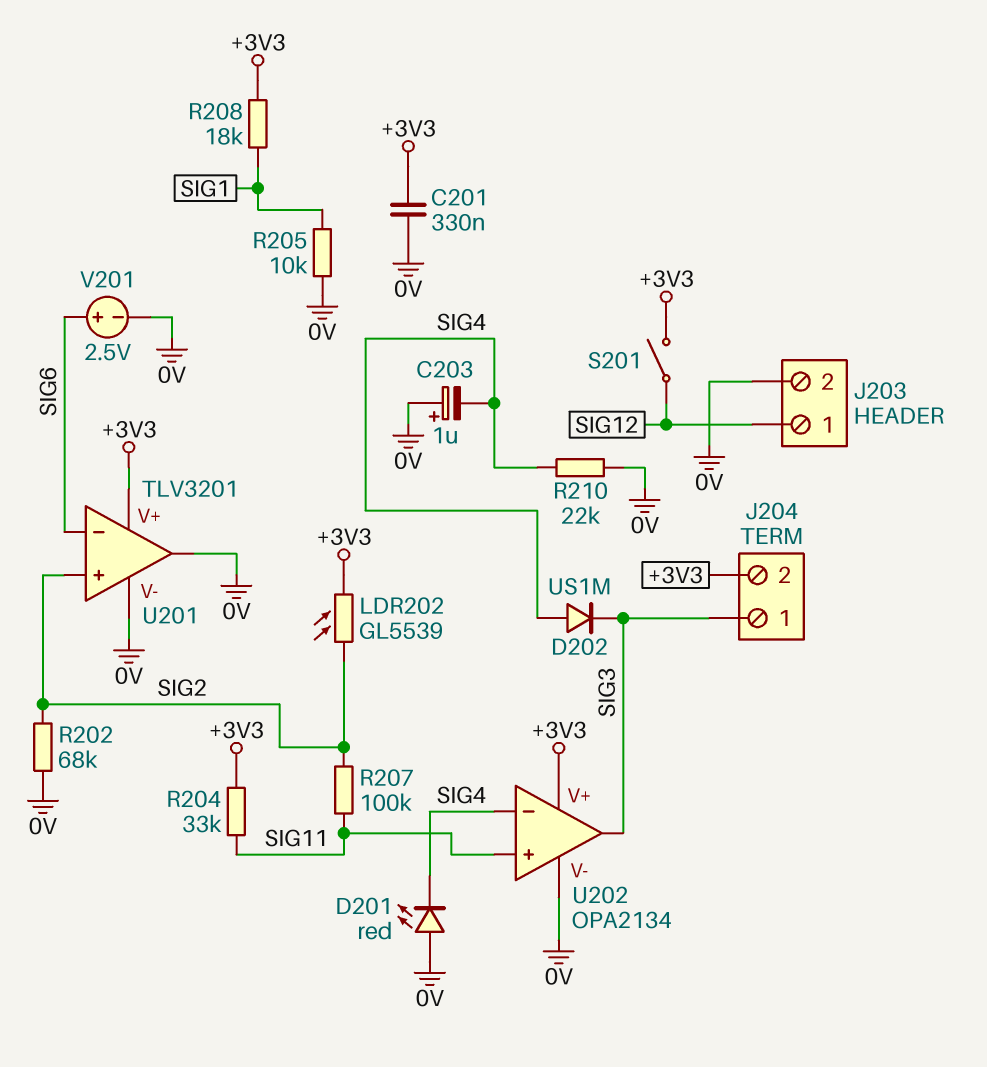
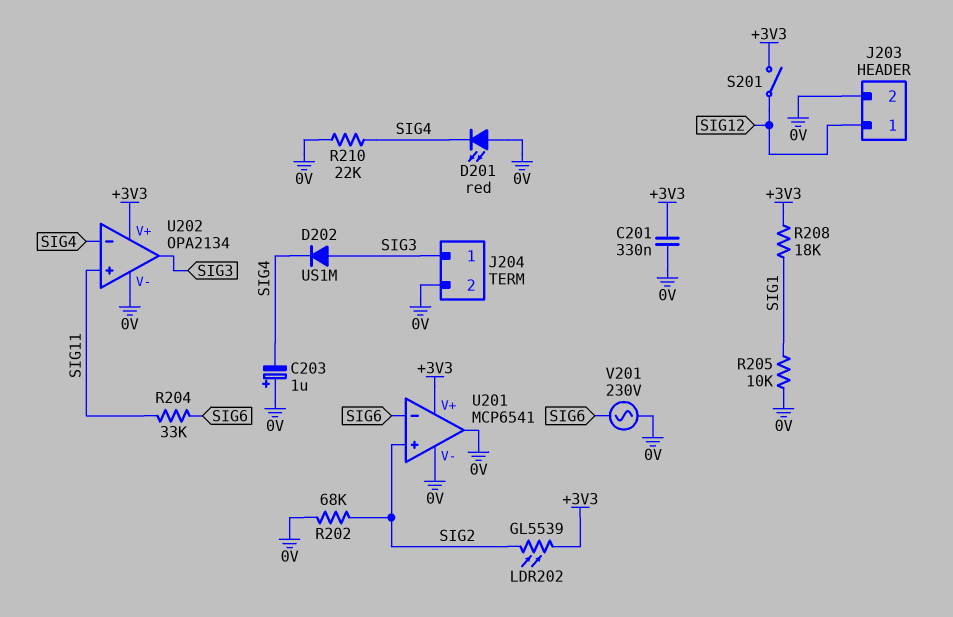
D202: diode US1M (A SIG4, K SIG3) -> diode US1M (A SIG3, K SIG4)
J204 pin 2: +3V3 -> 0V
R204: 33k (+3V3, SIG11) -> 33k (SIG6, SIG11)
R207: 100k (SIG2, SIG11) -> none
U201: TLV3201 -> MCP6541
V201: 2.5V (plus SIG6, minus 0V) -> AC 230V (0V, SIG6)

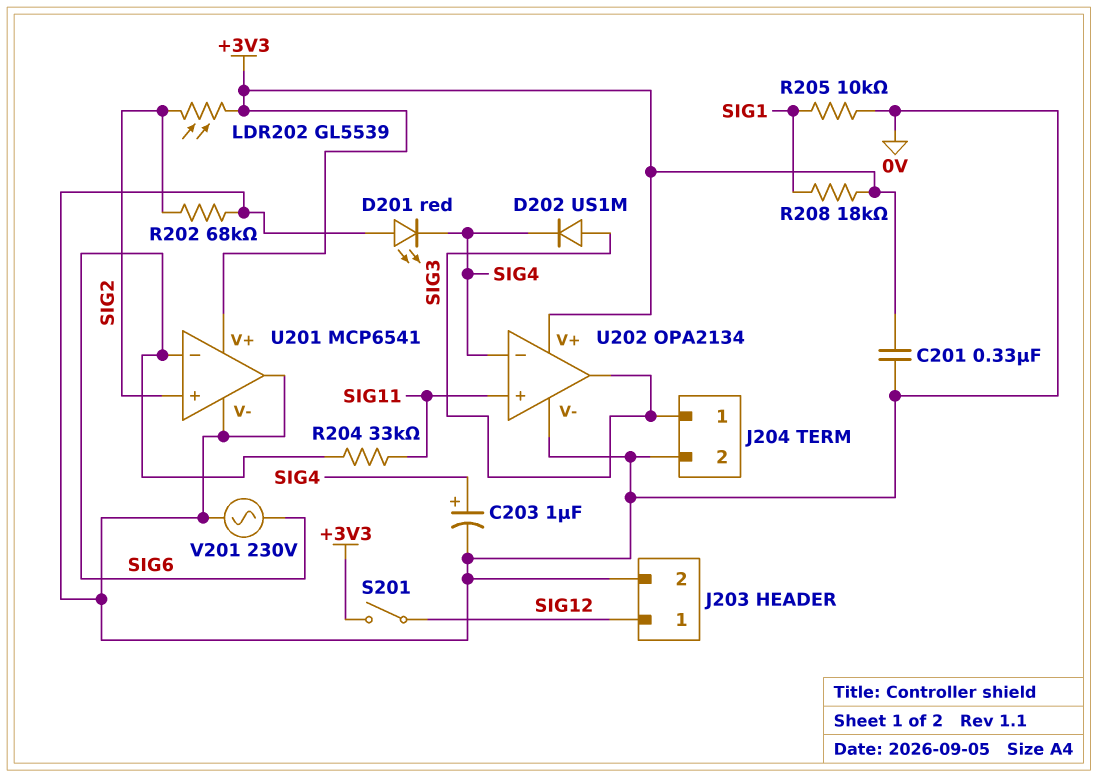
C203: 1uF (plus 0V, minus SIG4) -> 1uF (plus SIG4, minus 0V)
R210: 22k (0V, SIG4) -> none

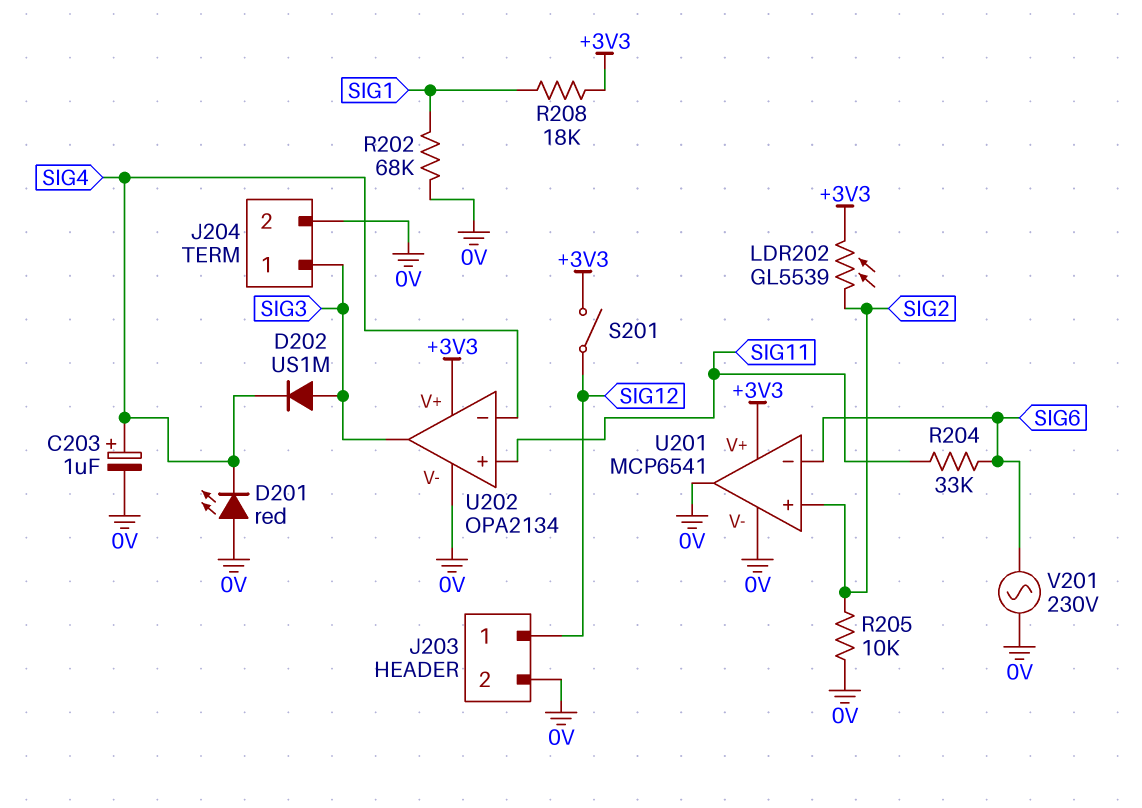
C201: 330nF (+3V3, 0V) -> none
R202: 68k (0V, SIG2) -> 68k (0V, SIG1)
R205: 10k (0V, SIG1) -> 10k (0V, SIG2)

